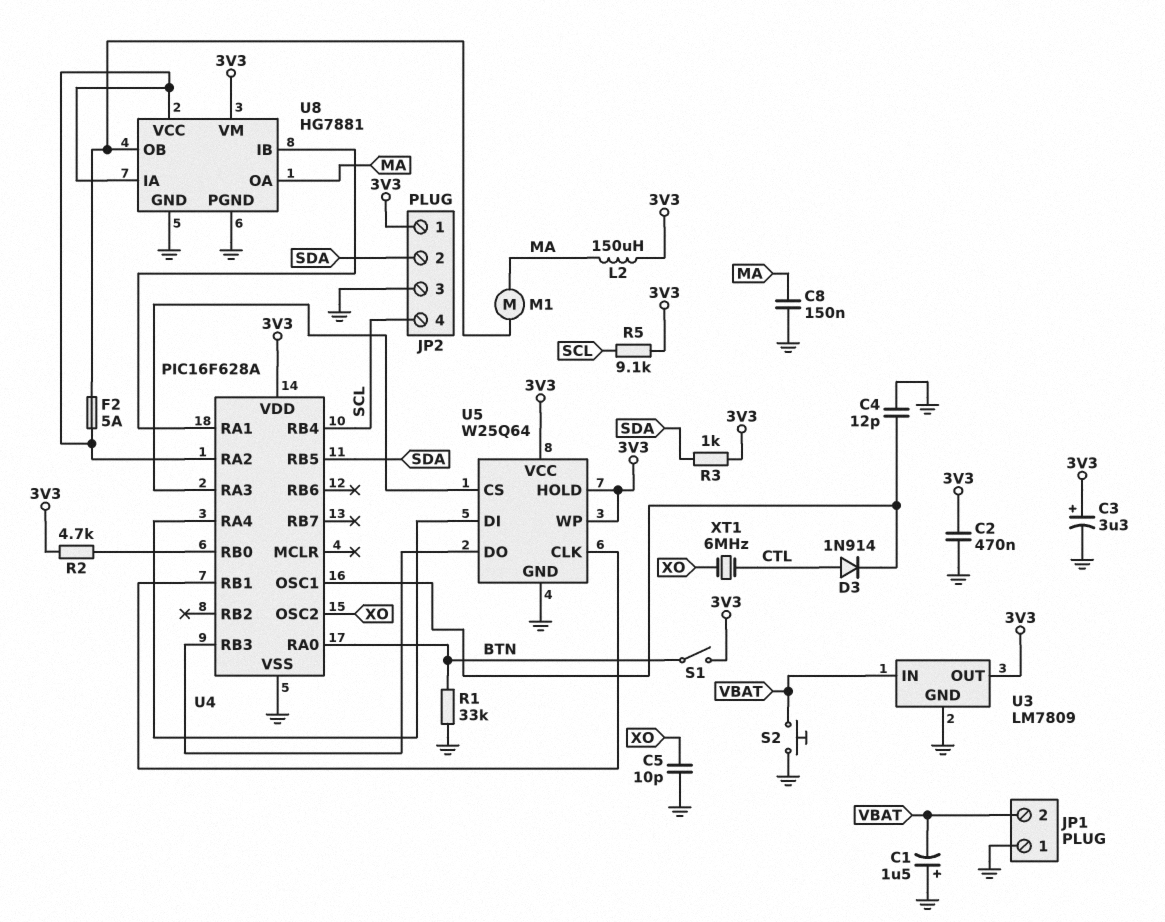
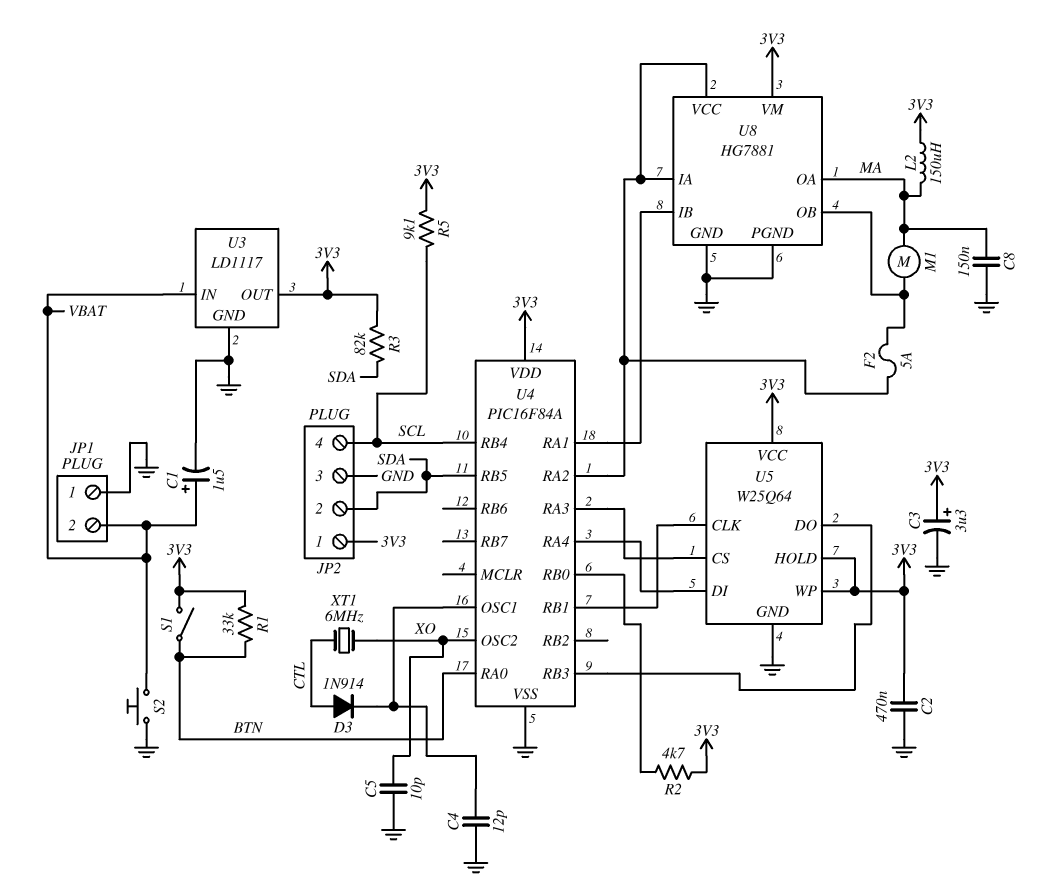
C1: 1.5uF (plus GND, minus VBAT) -> 1.5uF (plus VBAT, minus GND)
R1: 33k (BTN, GND) -> 33k (3V3, BTN)
R3: 1k (3V3, SDA) -> 82k (3V3, SDA)
U3: LM7809 -> LD1117
U4: PIC16F628A -> PIC16F84A

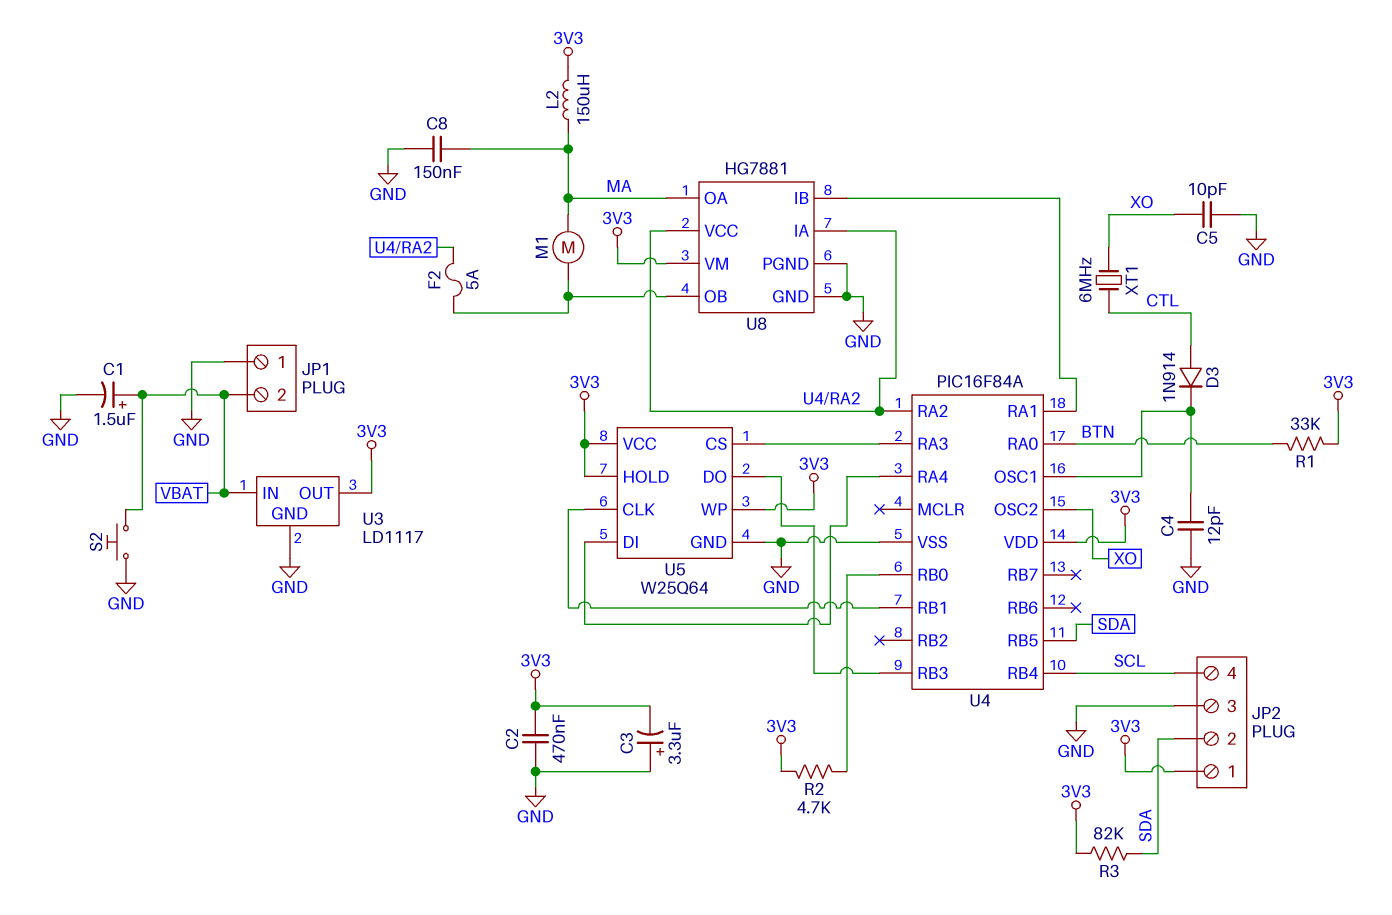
C3: 3.3uF (plus 3V3, minus GND) -> 3.3uF (plus GND, minus 3V3)
R5: 9.1k (3V3, SCL) -> none
S1: switch (3V3, BTN) -> none

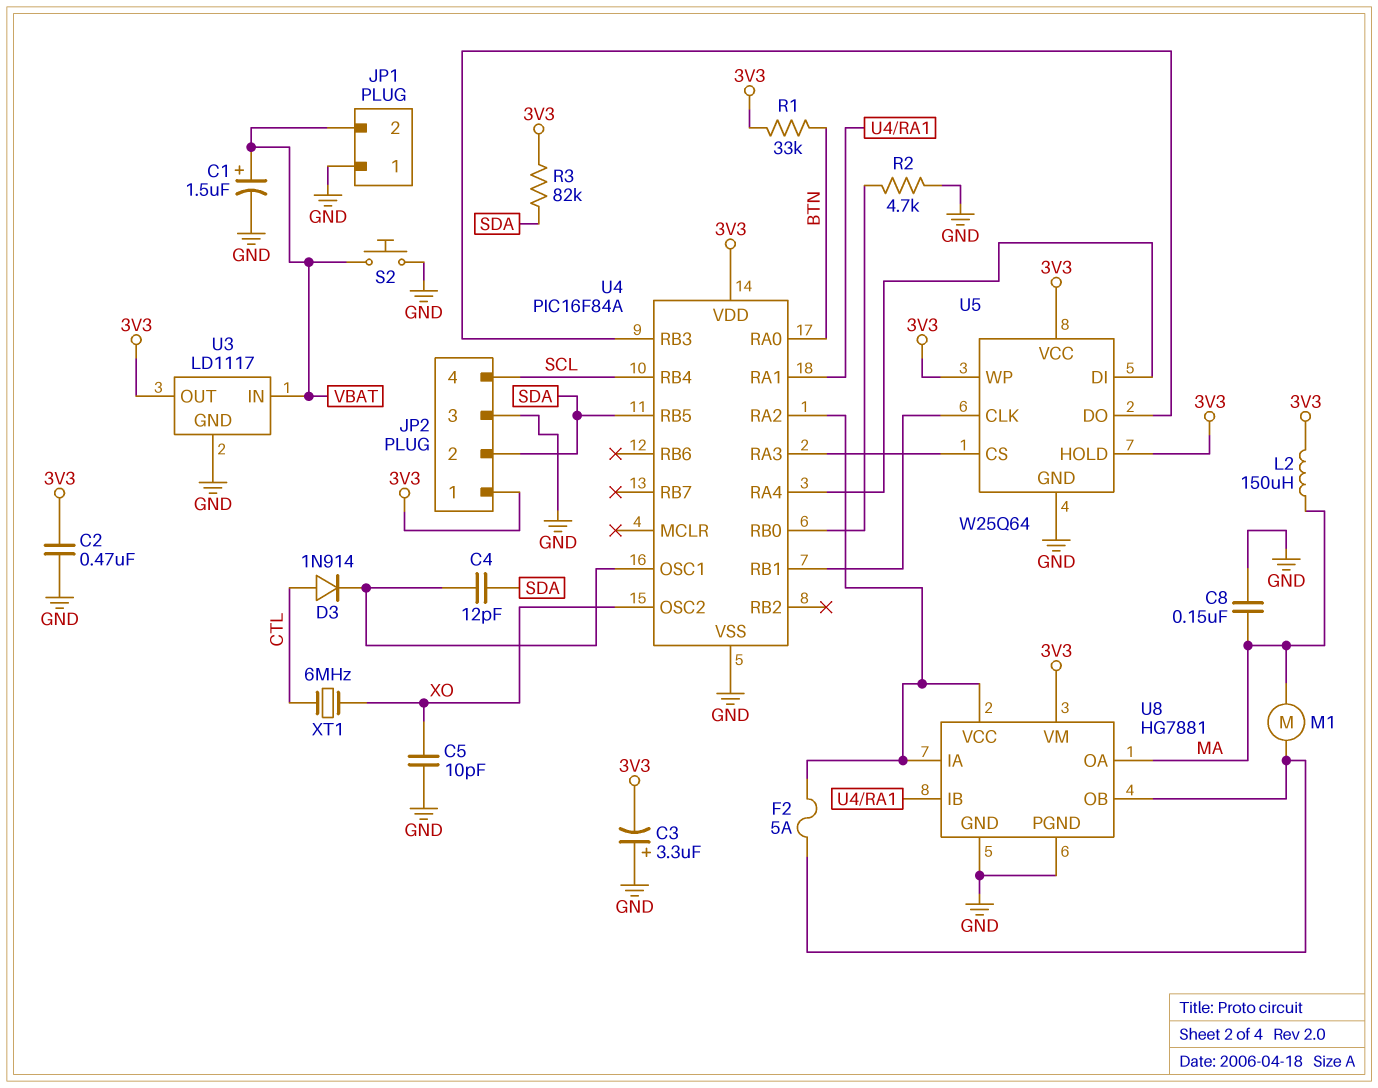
C4: 12pF (GND, U4/OSC1) -> 12pF (SDA, U4/OSC1)
R2: 4.7k (3V3, U4/RB0) -> 4.7k (GND, U4/RB0)

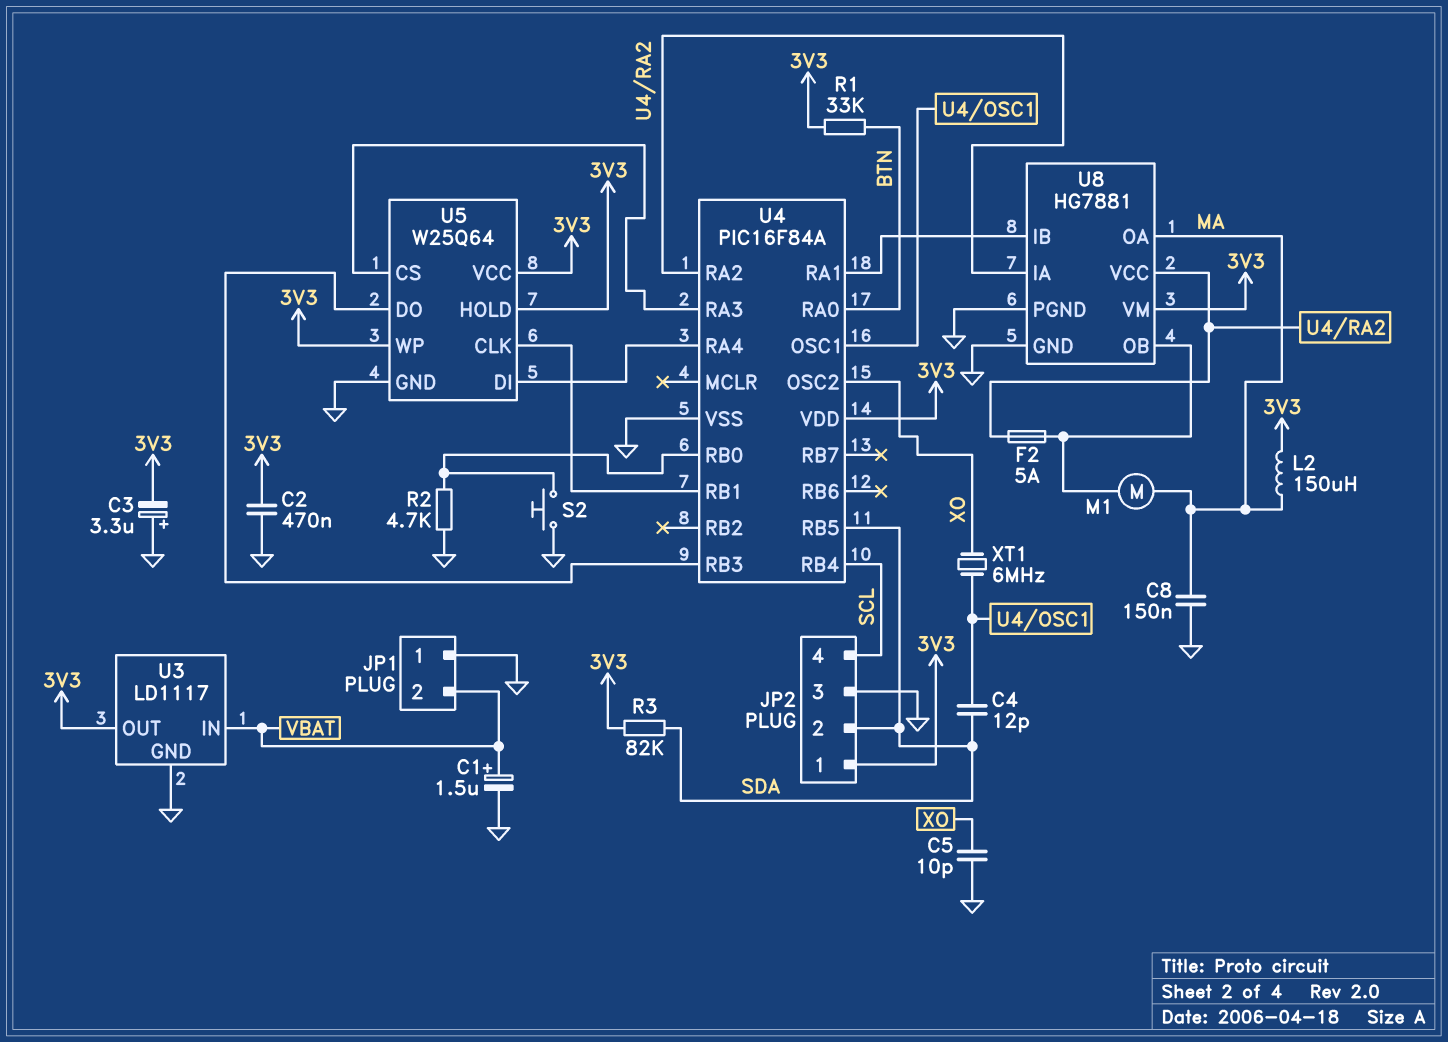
D3: diode 1N914 (A CTL, K U4/OSC1) -> none
S2: button (GND, VBAT) -> button (GND, U4/RB0)
XT1: 6MHz (CTL, XO) -> 6MHz (U4/OSC1, XO)

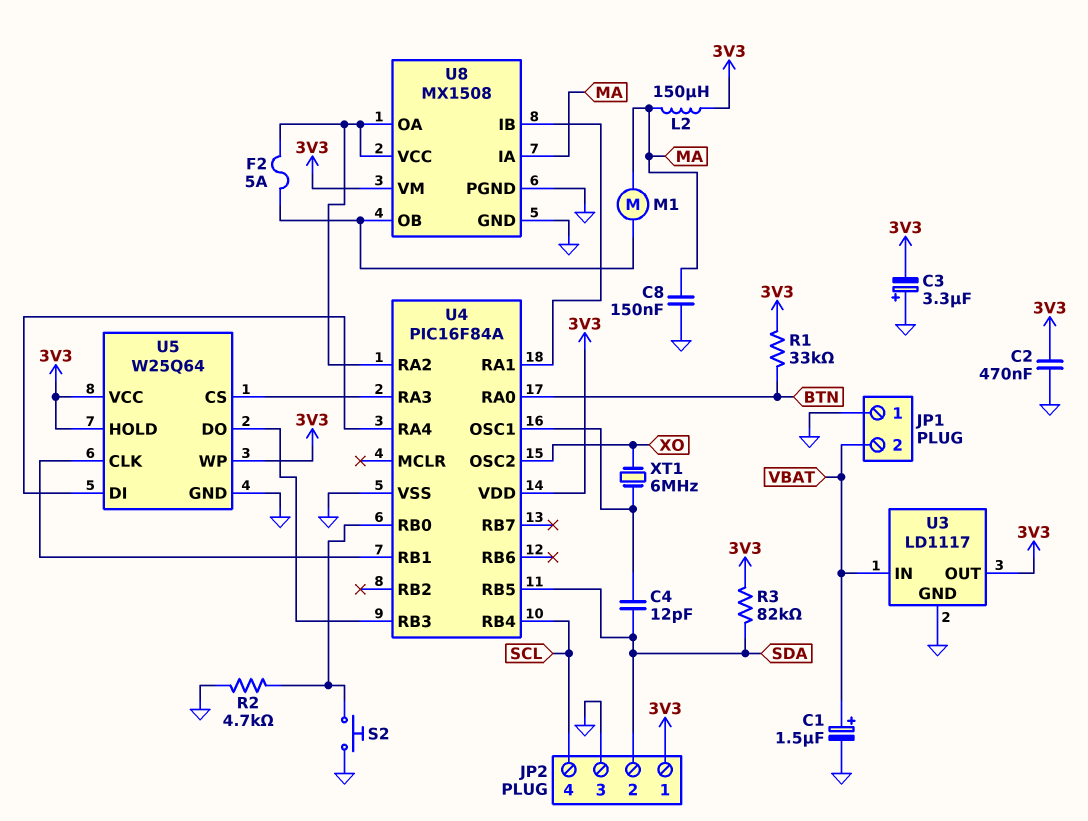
C5: 10pF (GND, XO) -> none
U8: HG7881 -> MX1508
U8 pin IA: U4/RA2 -> MA
U8 pin OA: MA -> U4/RA2

